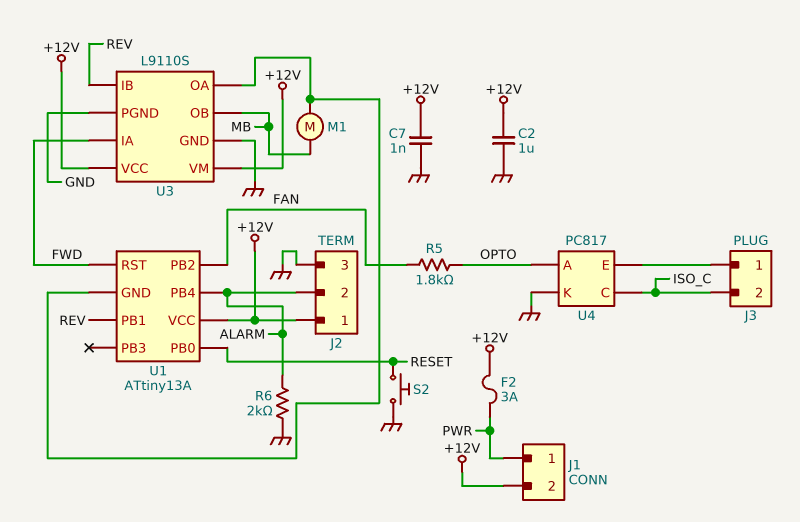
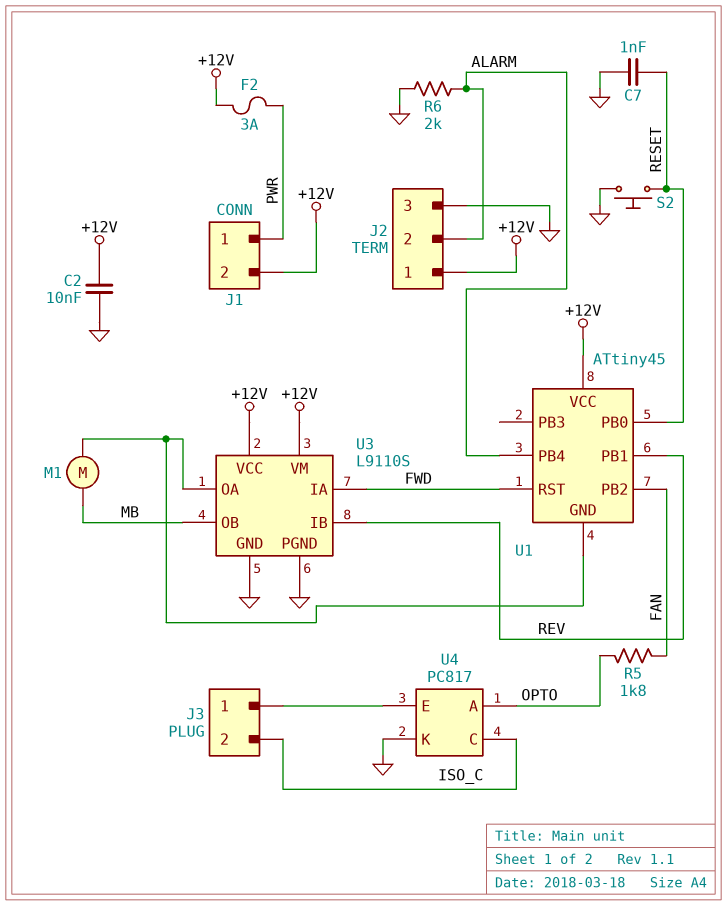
C2: 1uF (+12V, GND) -> 10nF (+12V, GND)
C7: 1nF (+12V, GND) -> 1nF (GND, RESET)
U1: ATtiny13A -> ATtiny45

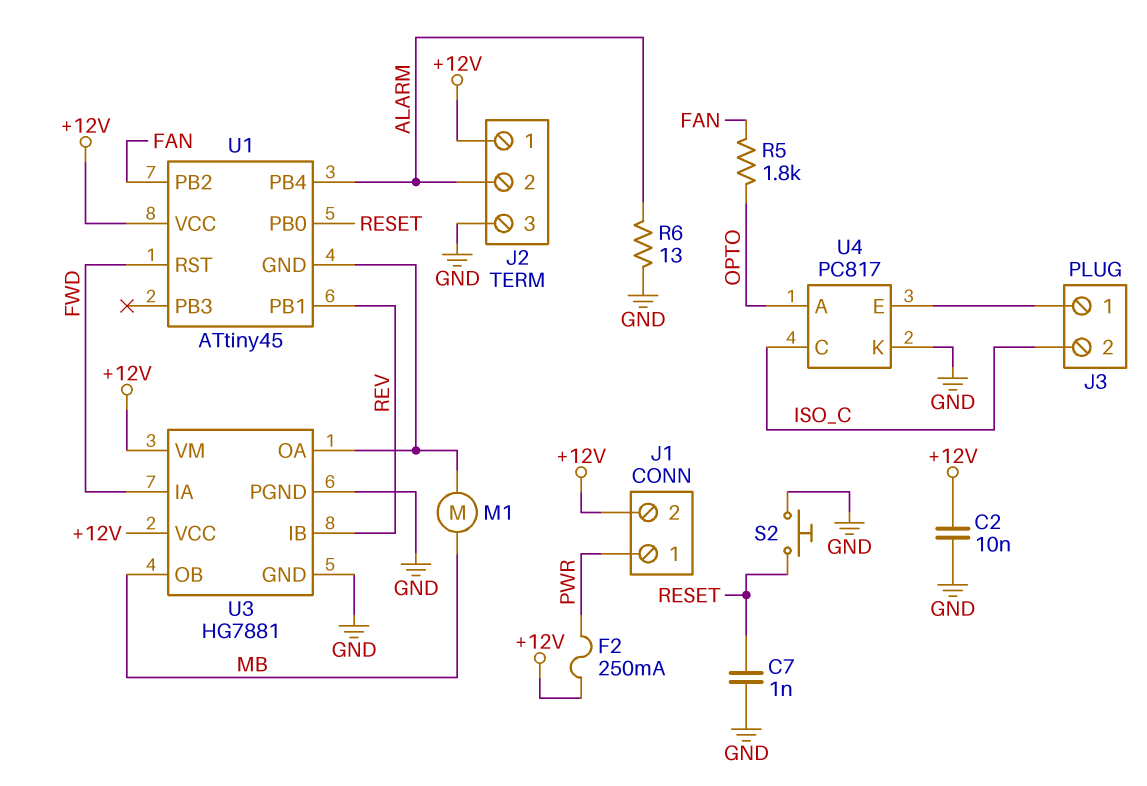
F2: 3A (+12V, PWR) -> 250mA (+12V, PWR)
R6: 2k (ALARM, GND) -> 13 (ALARM, GND)
U3: L9110S -> HG7881

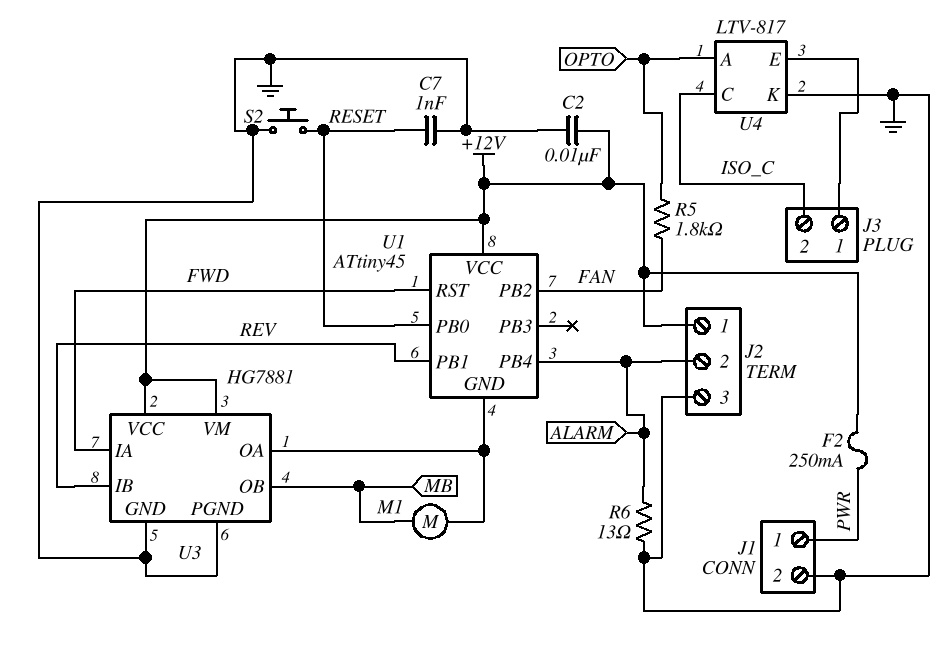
J1 pin 2: +12V -> GND
U4: PC817 -> LTV-817

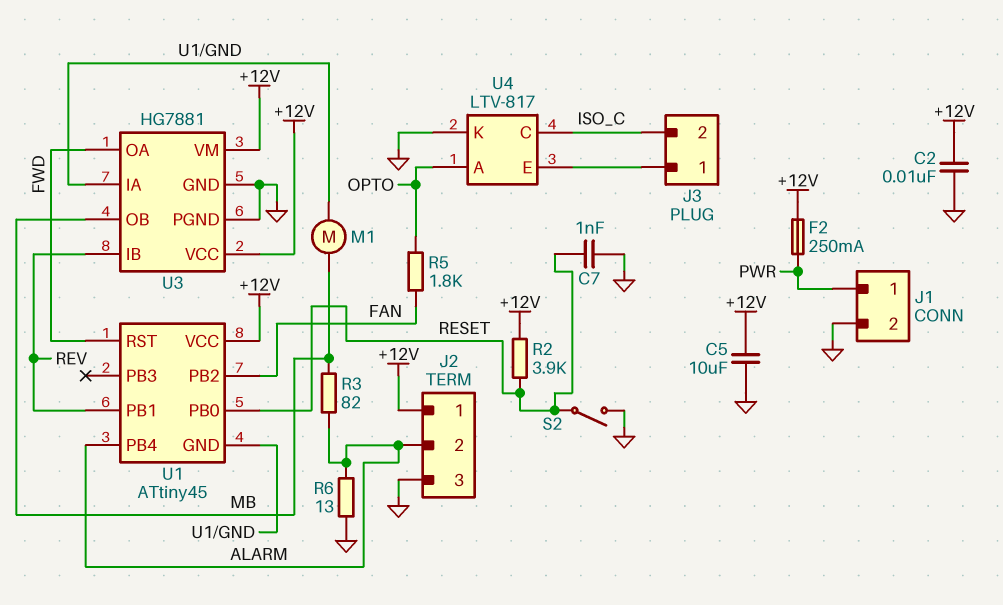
C5: none -> 10uF (+12V, GND)
R2: none -> 3.9k (+12V, RESET)
R3: none -> 82 (ALARM, MB)
S2: button (GND, RESET) -> switch (GND, RESET)
U3 pin IA: FWD -> U1/GND
U3 pin OA: U1/GND -> FWD

